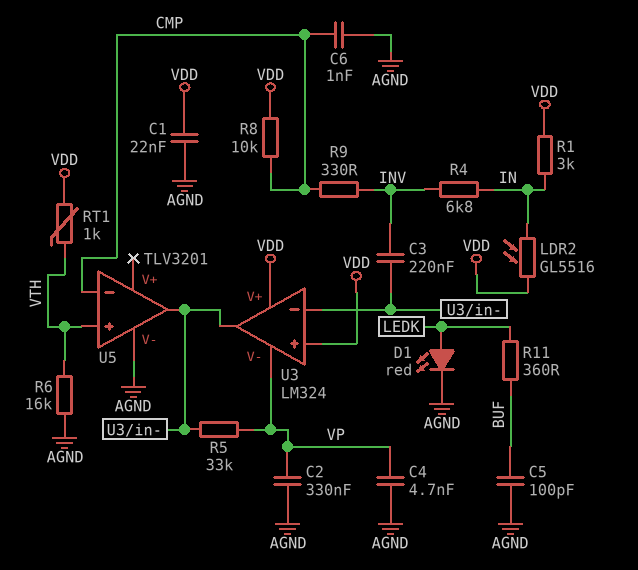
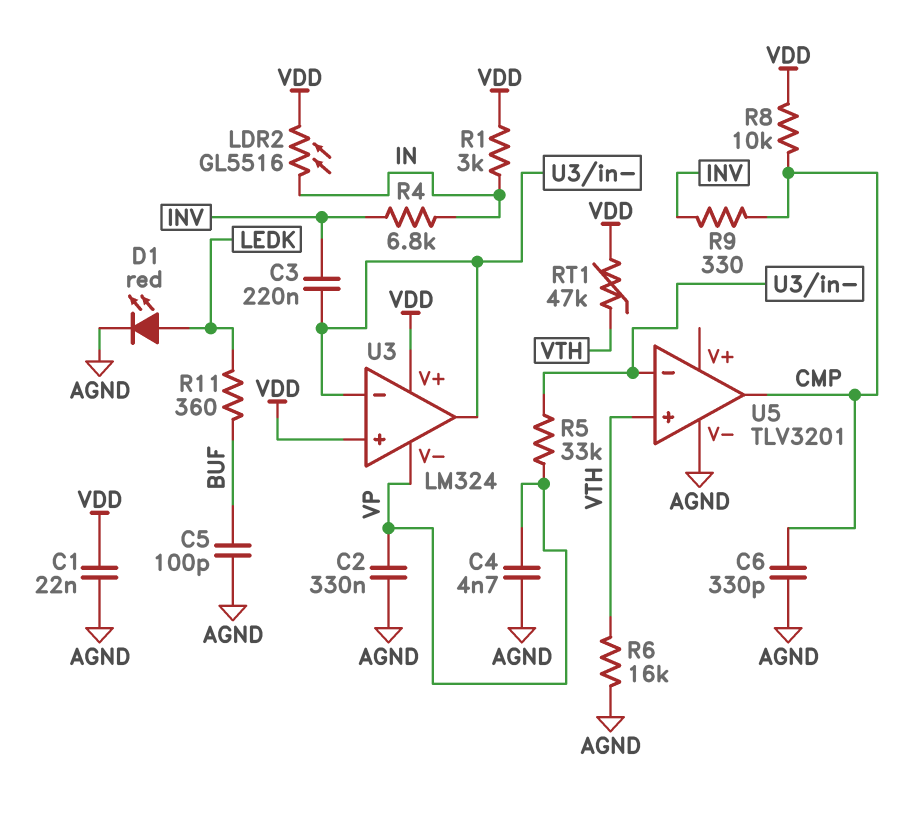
C6: 1nF (AGND, CMP) -> 330pF (AGND, CMP)
RT1: 1k (VDD, VTH) -> 47k (VDD, VTH)
U5 pin in-: CMP -> U3/in-
U5 pin out: U3/in- -> CMP

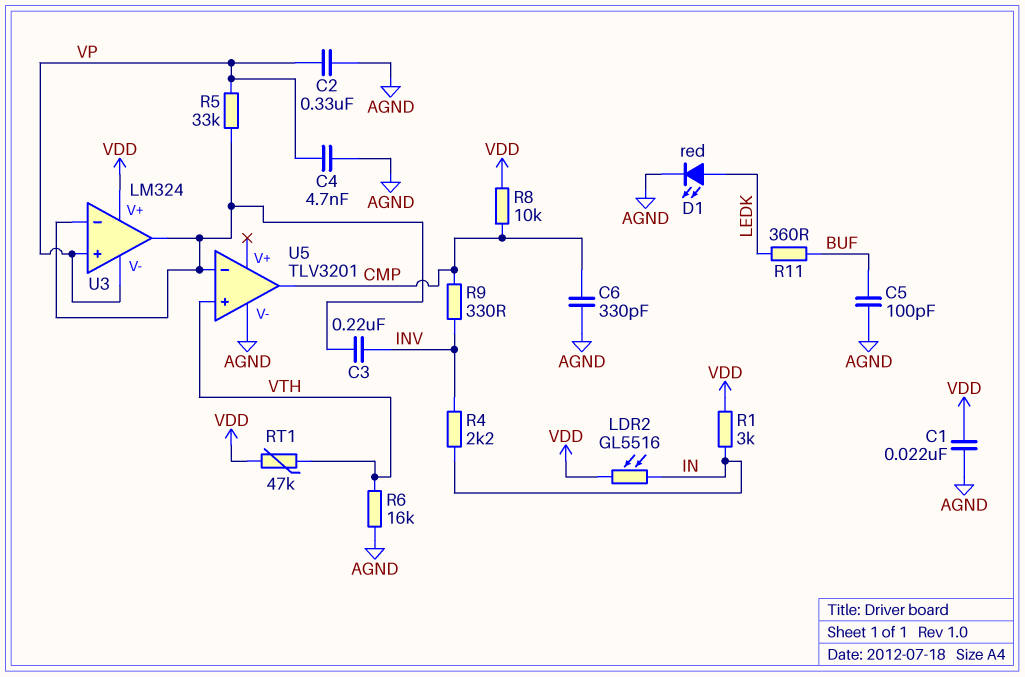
R4: 6.8k (IN, INV) -> 2.2k (IN, INV)
U3 pin in+: VDD -> VP

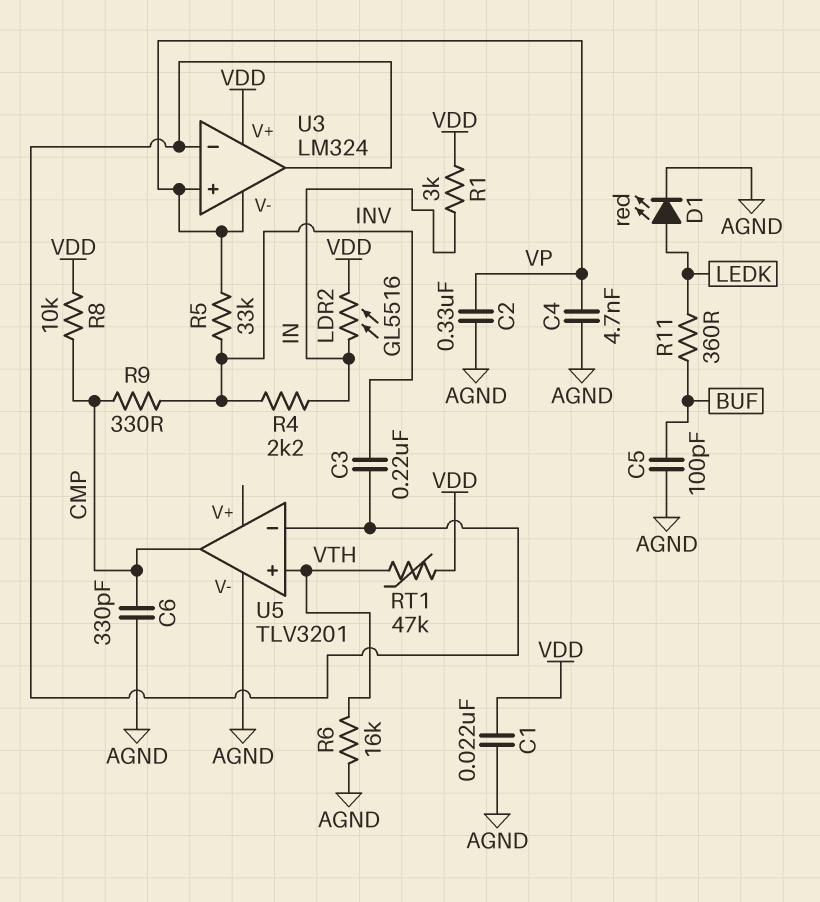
R5: 33k (U3/in-, VP) -> 33k (INV, VP)

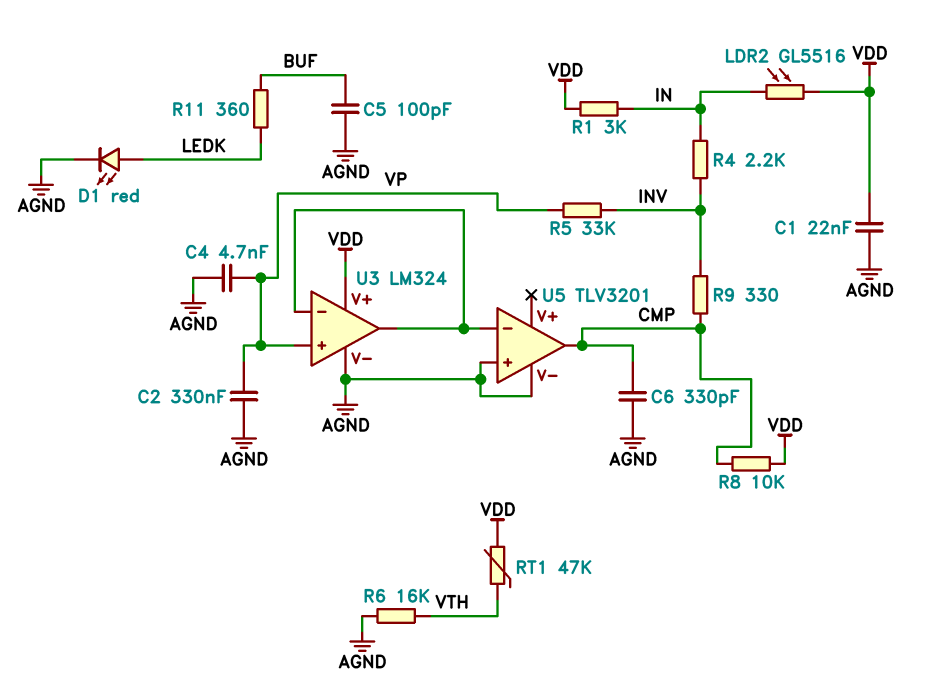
C3: 220nF (INV, U3/in-) -> none
U3 pin V-: VP -> AGND
U5 pin in+: VTH -> AGND

